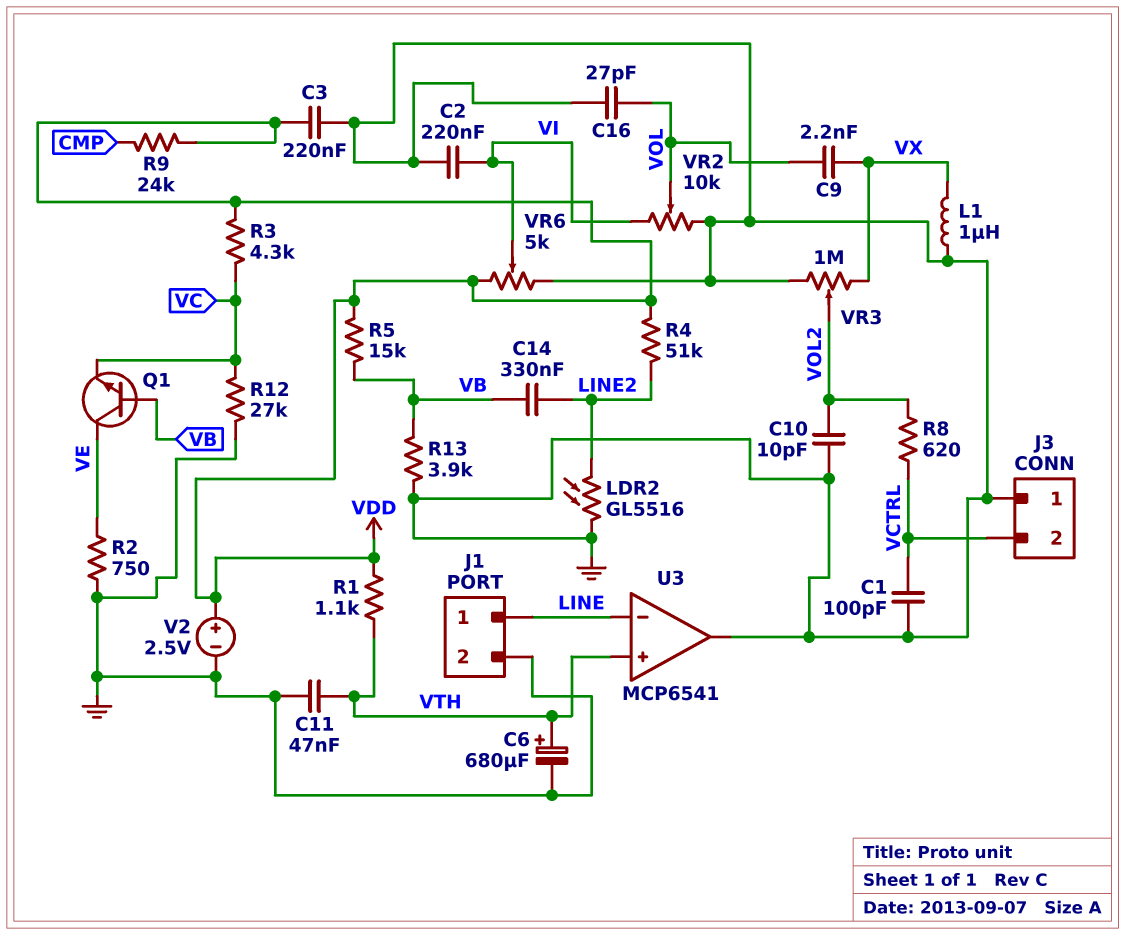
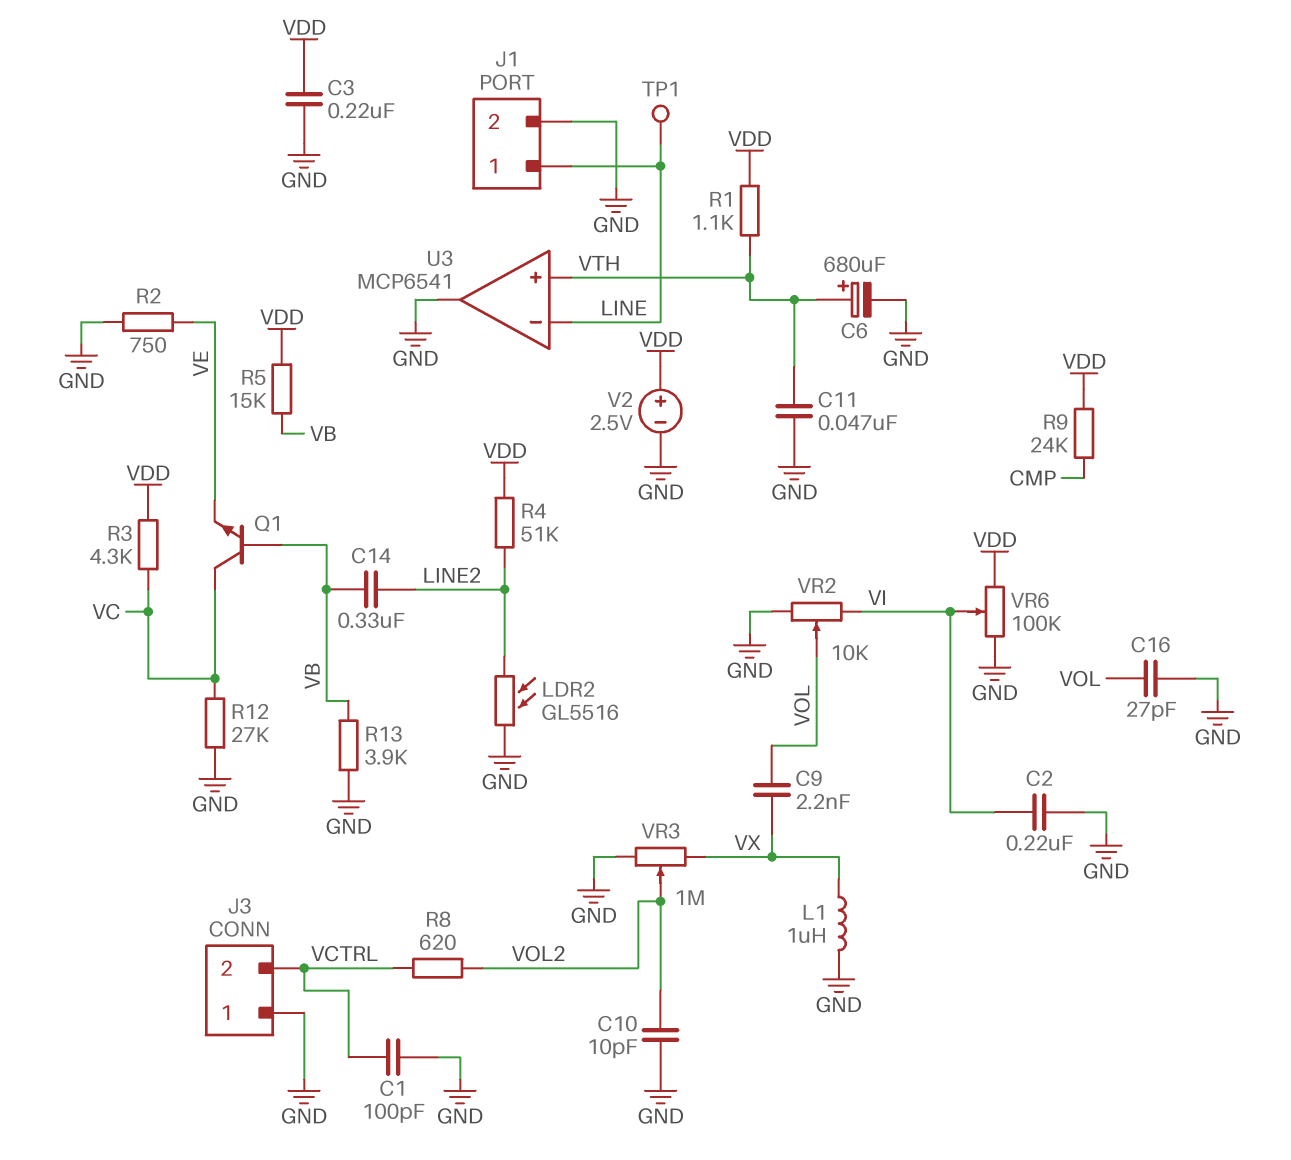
Q1: NPN (B VB, C VE, E VC) -> NPN (B VB, C VC, E VE)
TP1: none -> test point (LINE)
VR6: 5k (GND, VDD, wiper VI) -> 100k (GND, VDD, wiper VI)

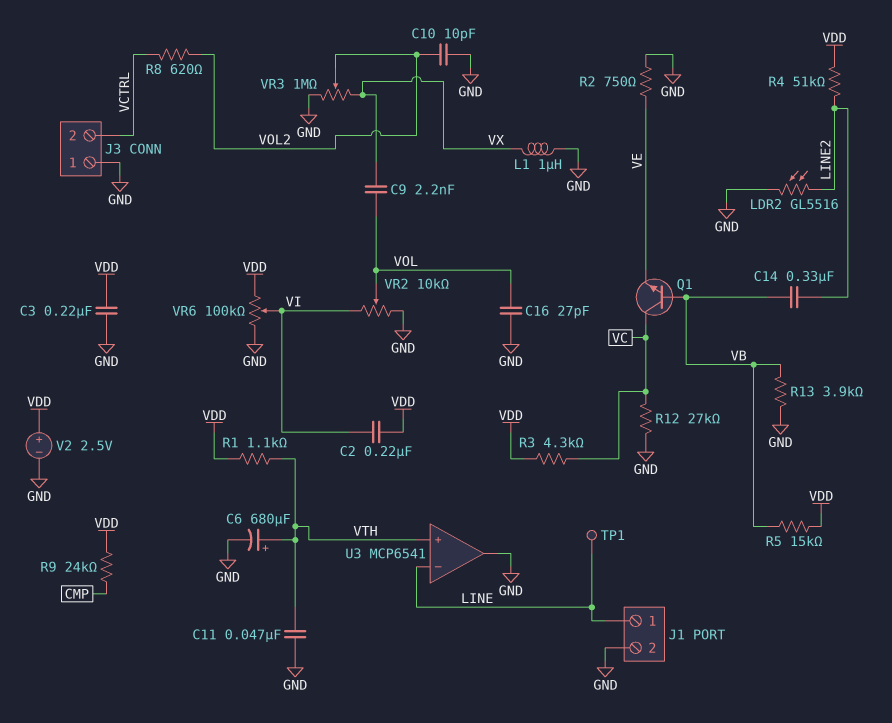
C1: 100pF (GND, VCTRL) -> none
C2: 220nF (GND, VI) -> 220nF (VDD, VI)

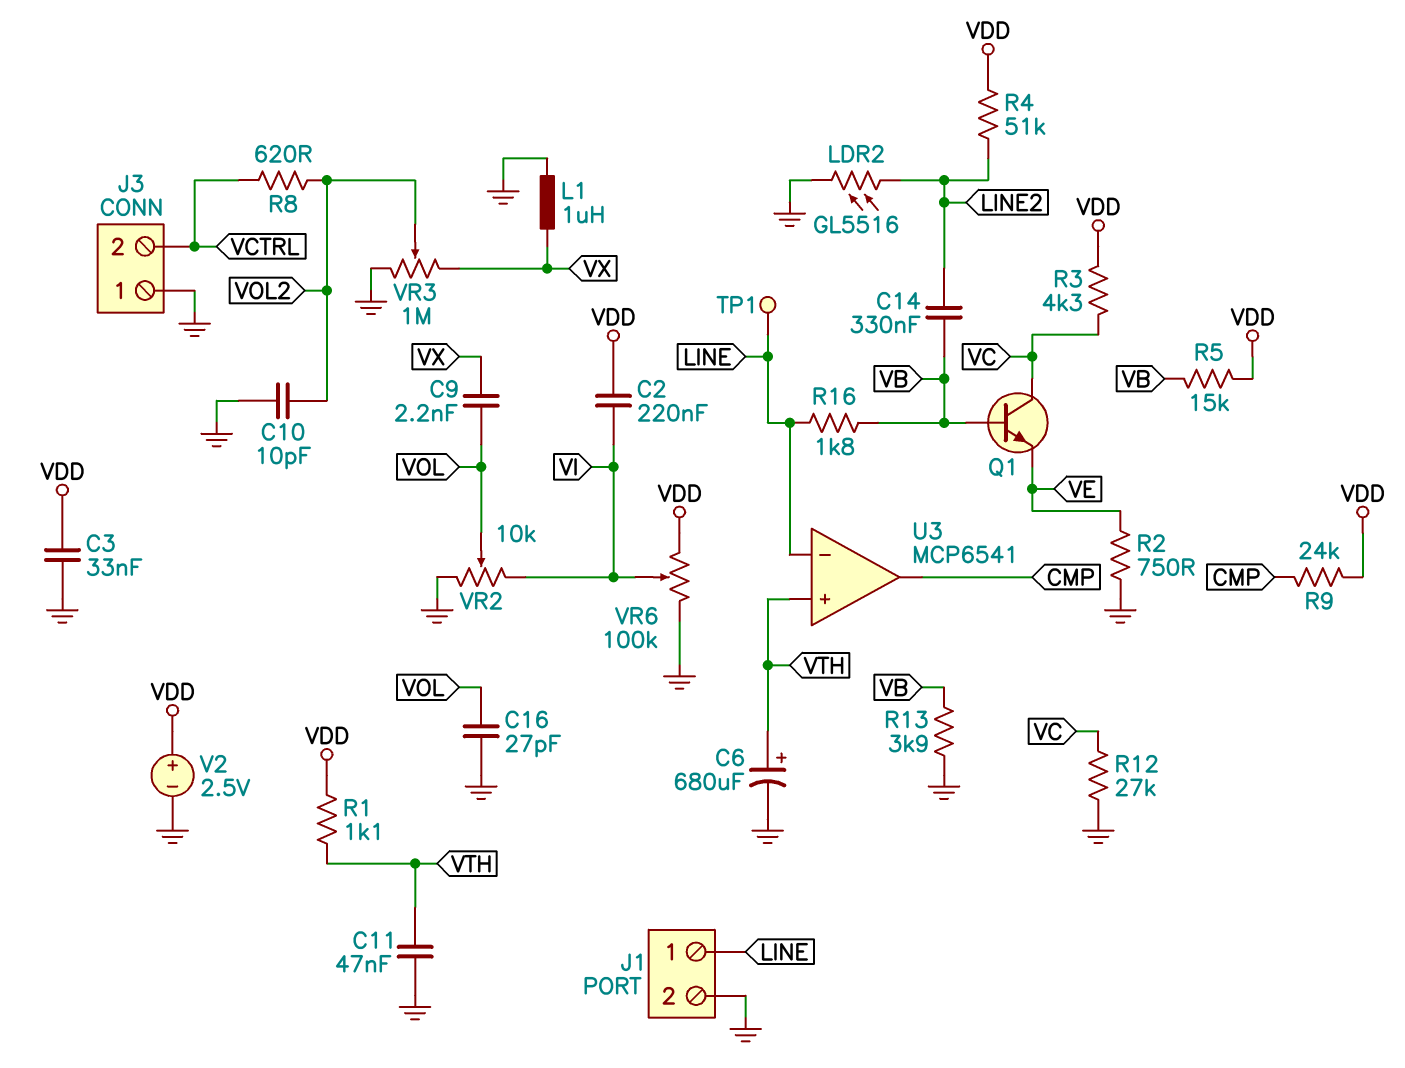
C3: 220nF (GND, VDD) -> 33nF (GND, VDD)
R16: none -> 1.8k (LINE, VB)
U3 pin out: GND -> CMP

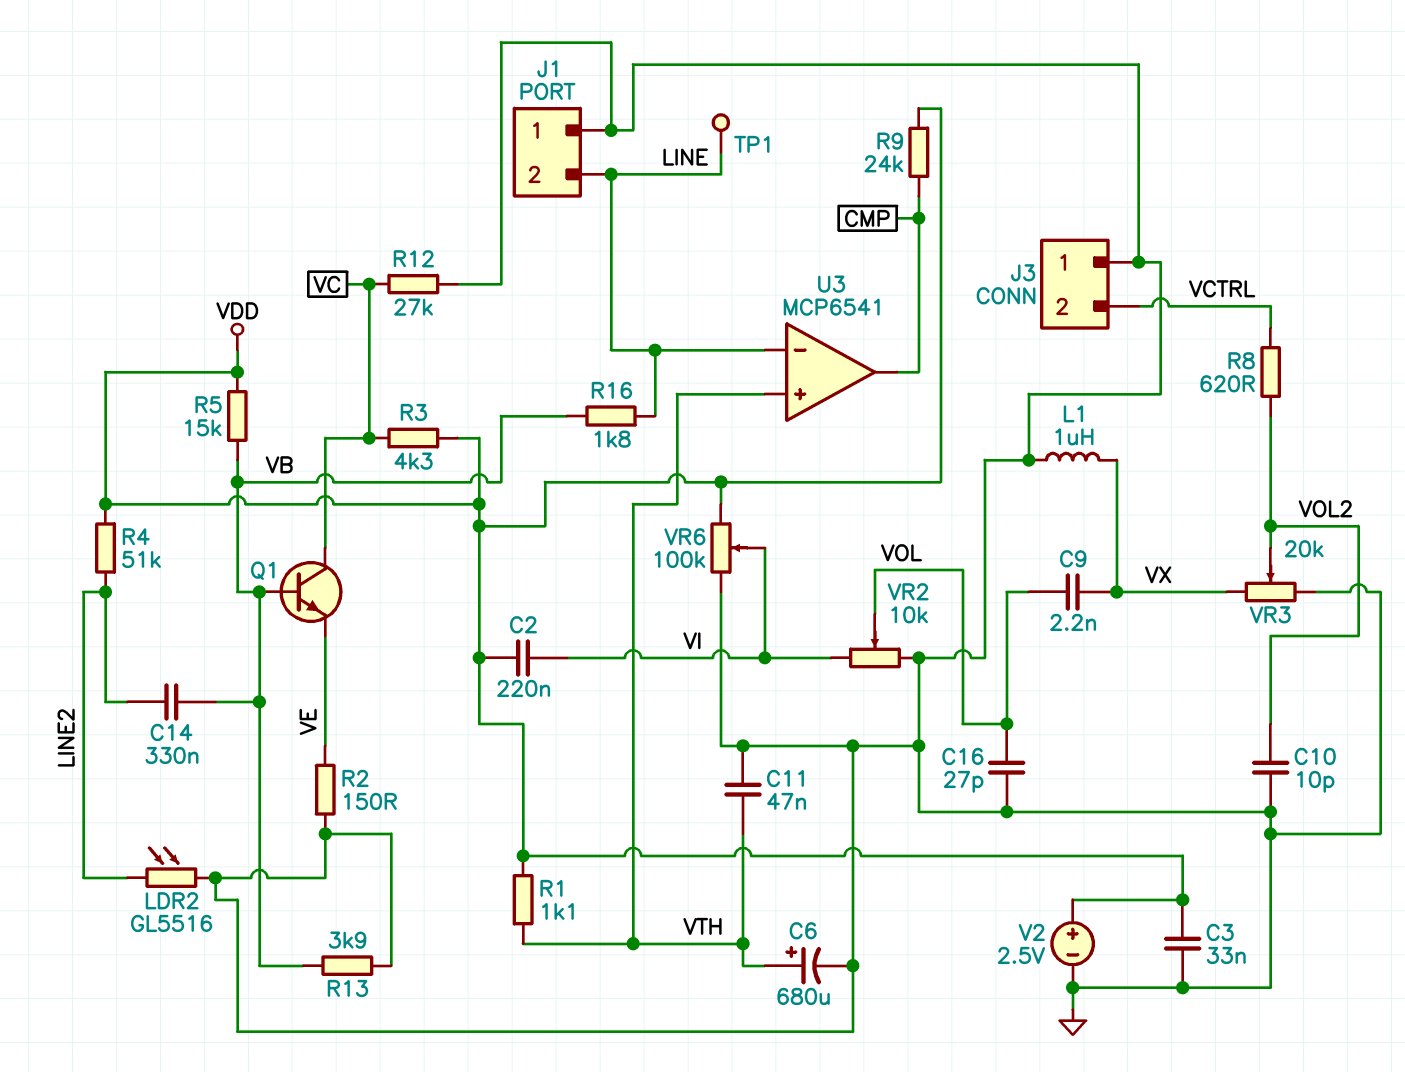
J1 pin 1: LINE -> GND
J1 pin 2: GND -> LINE
R2: 750 (GND, VE) -> 150 (GND, VE)
VR3: 1M (GND, VX, wiper VOL2) -> 20k (GND, VX, wiper VOL2)

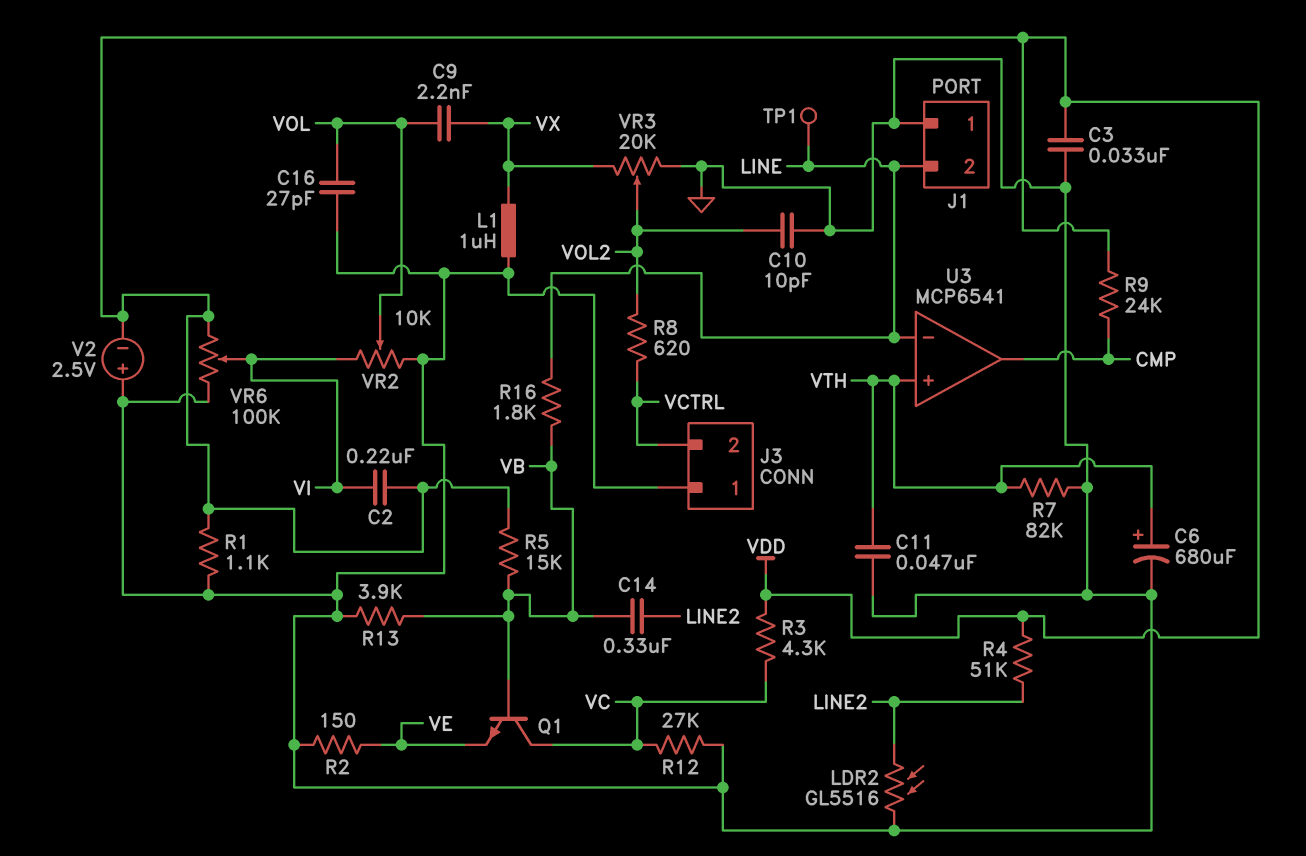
R1: 1.1k (VDD, VTH) -> 1.1k (GND, VDD)
R7: none -> 82k (GND, VTH)
V2: 2.5V (plus VDD, minus GND) -> 2.5V (plus GND, minus VDD)

